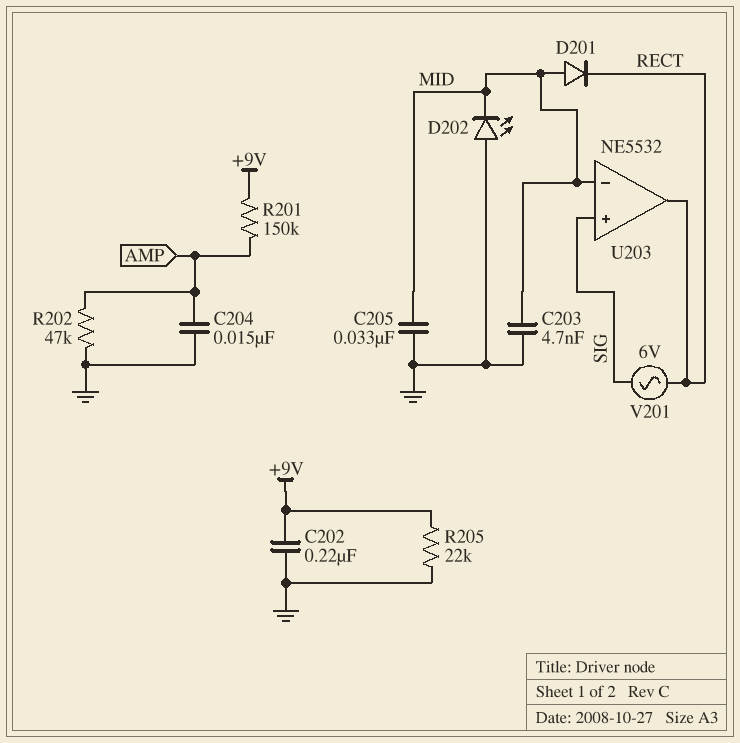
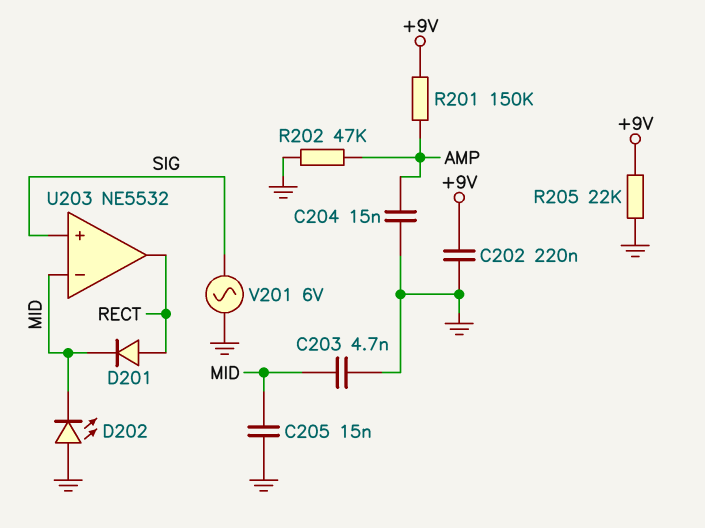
C205: 33nF (GND, MID) -> 15nF (GND, MID)
D201: diode (A MID, K RECT) -> diode (A RECT, K MID)
V201: AC 6V (RECT, SIG) -> AC 6V (GND, SIG)

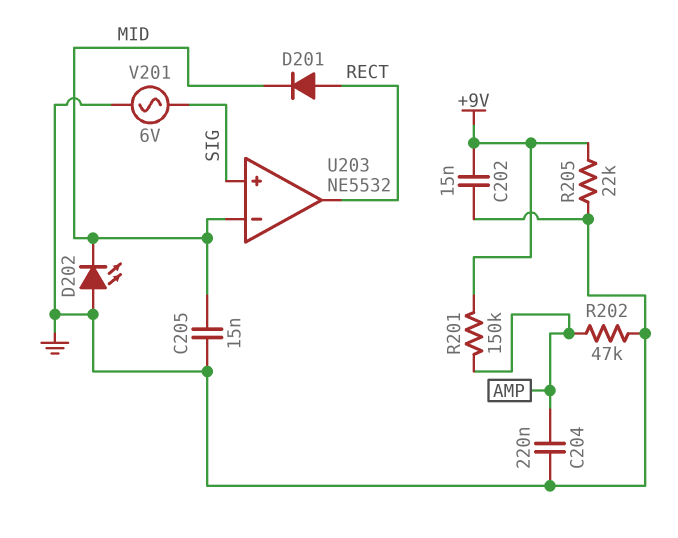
C202: 220nF (+9V, GND) -> 15nF (+9V, GND)
C203: 4.7nF (GND, MID) -> none
C204: 15nF (AMP, GND) -> 220nF (AMP, GND)

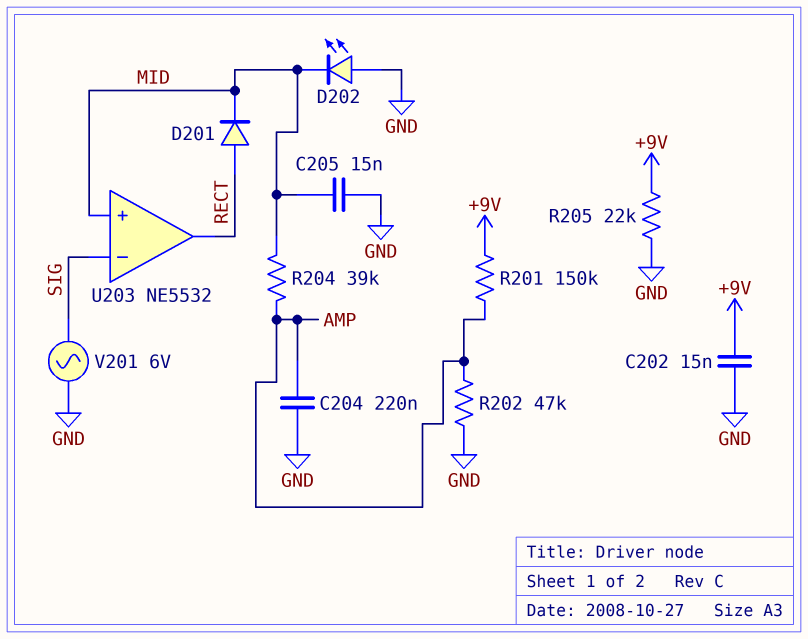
R204: none -> 39k (AMP, MID)
U203 pin in+: SIG -> MID
U203 pin in-: MID -> SIG

